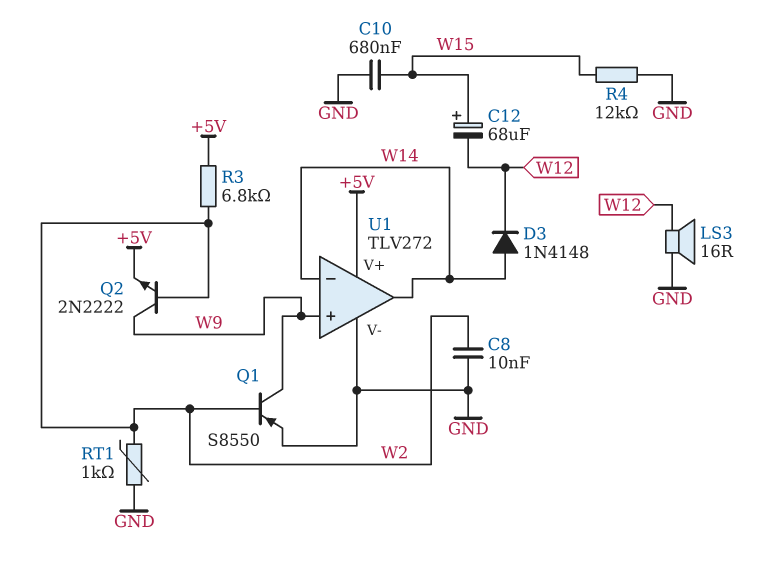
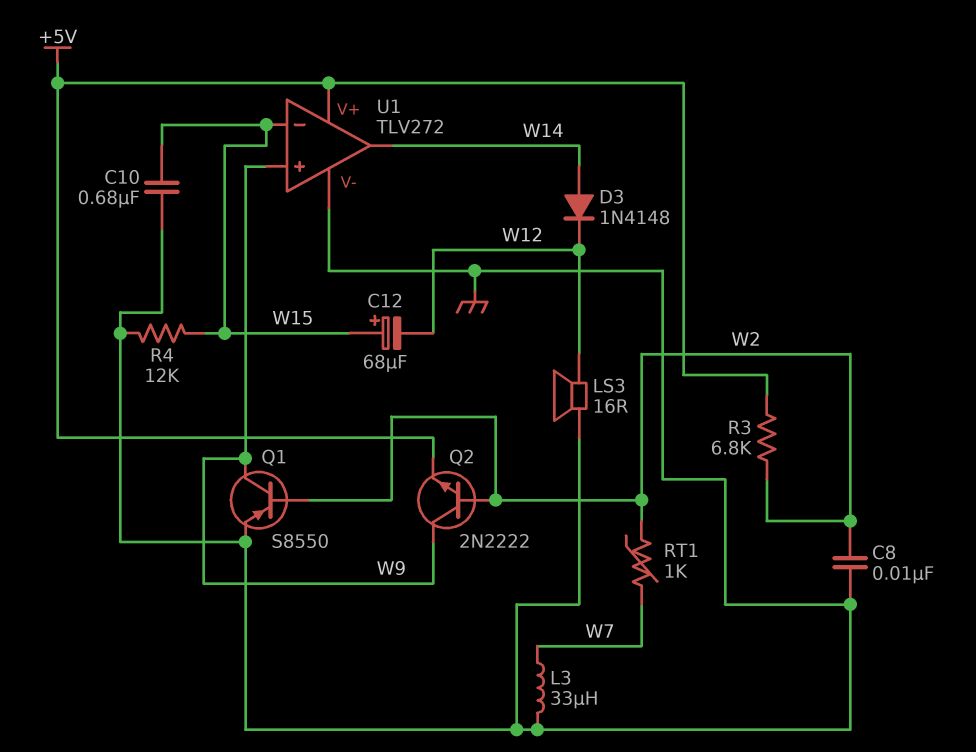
L3: none -> 33uH (GND, W7)
RT1: 1k (GND, W2) -> 1k (W2, W7)
U1 pin in-: W14 -> W15

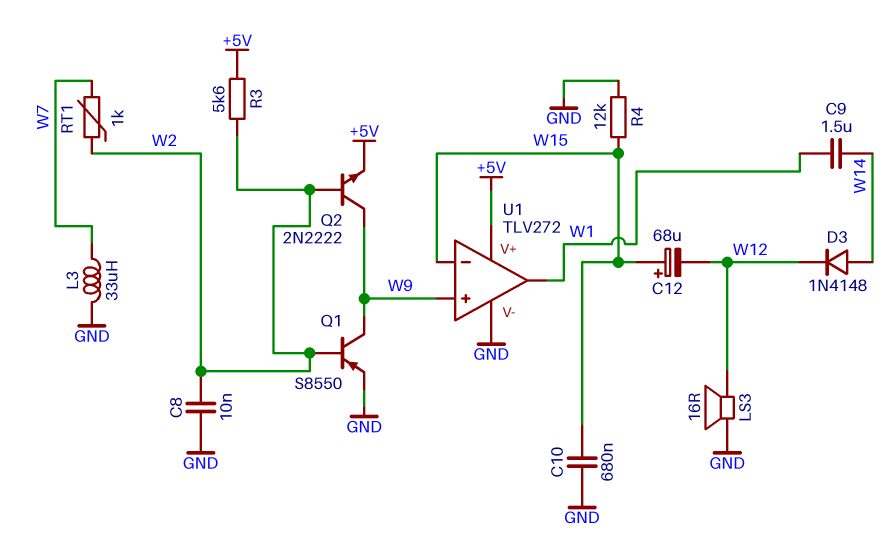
C9: none -> 1.5uF (W1, W14)
R3: 6.8k (+5V, W2) -> 5.6k (+5V, W2)
U1 pin out: W14 -> W1

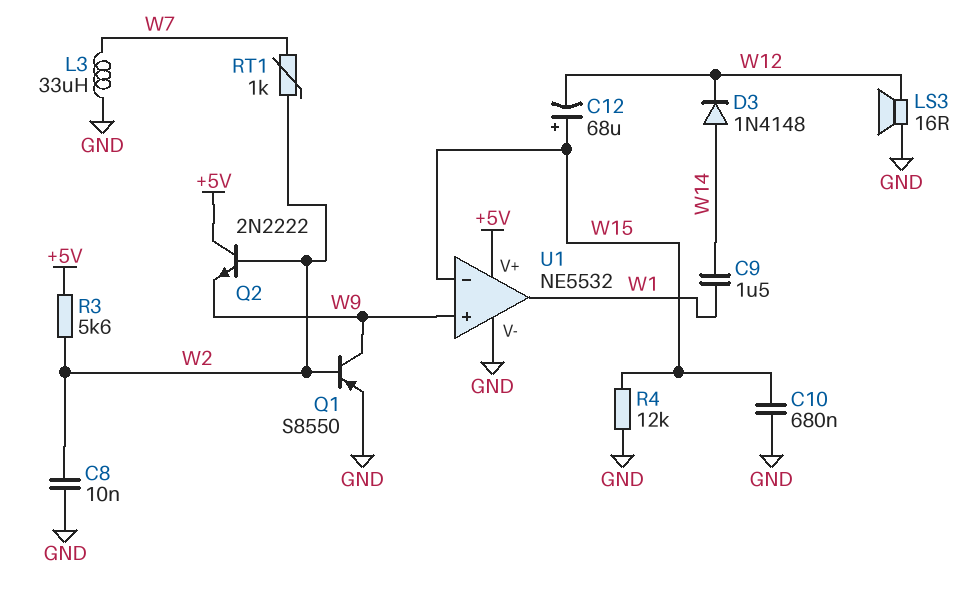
Q2: NPN 2N2222 (B W2, C W9, E +5V) -> NPN 2N2222 (B W2, C +5V, E W9)
U1: TLV272 -> NE5532

